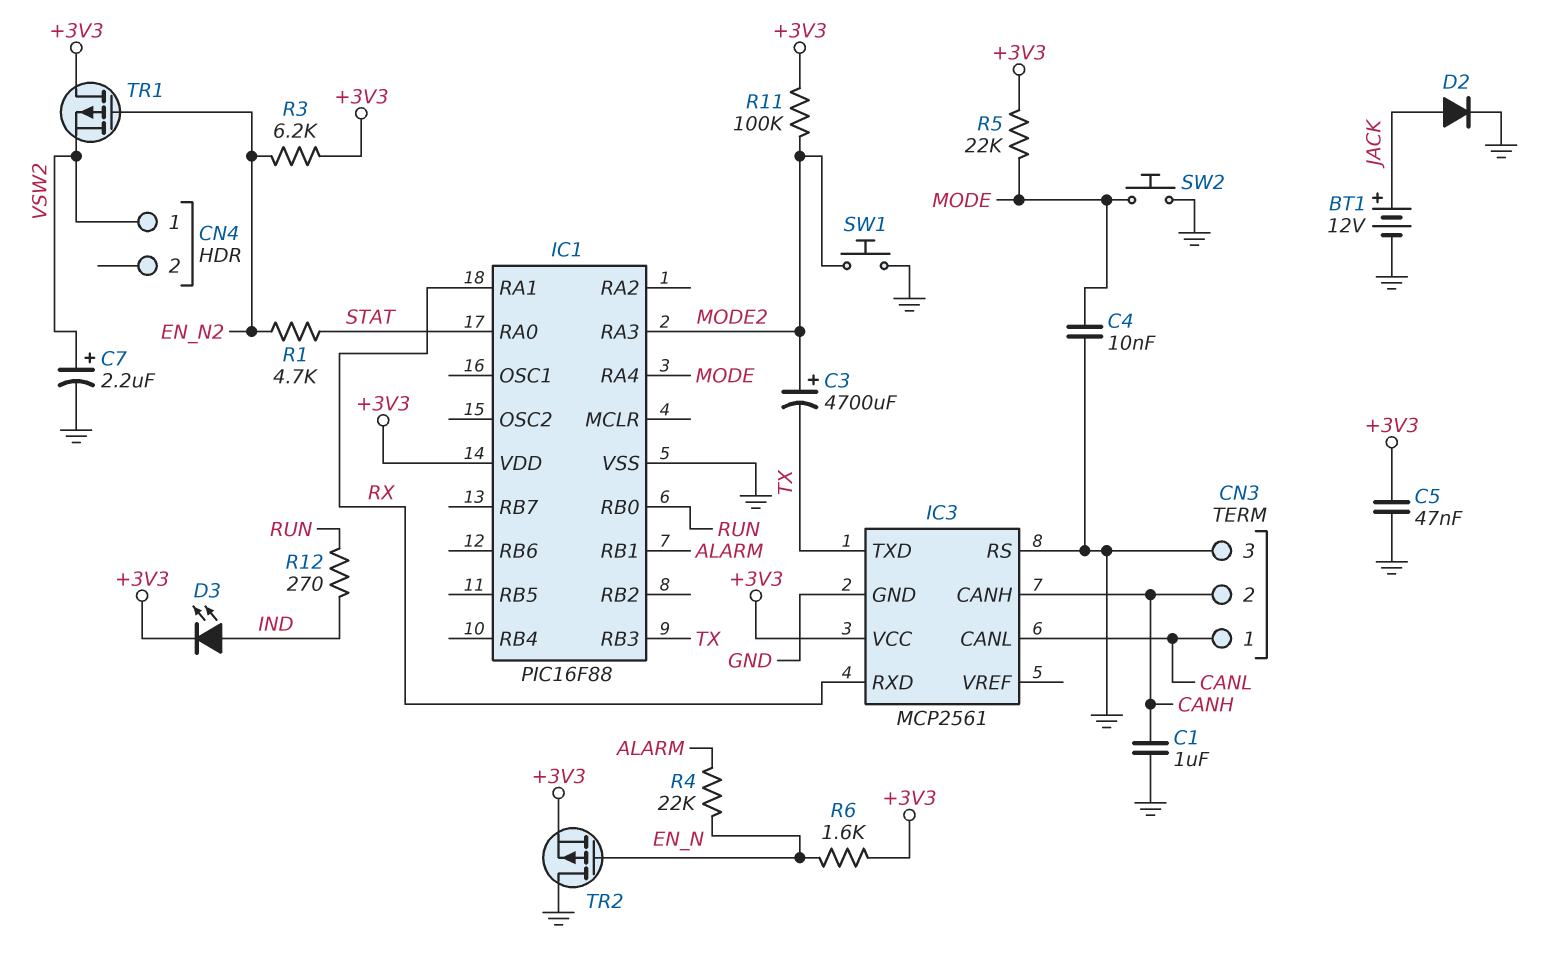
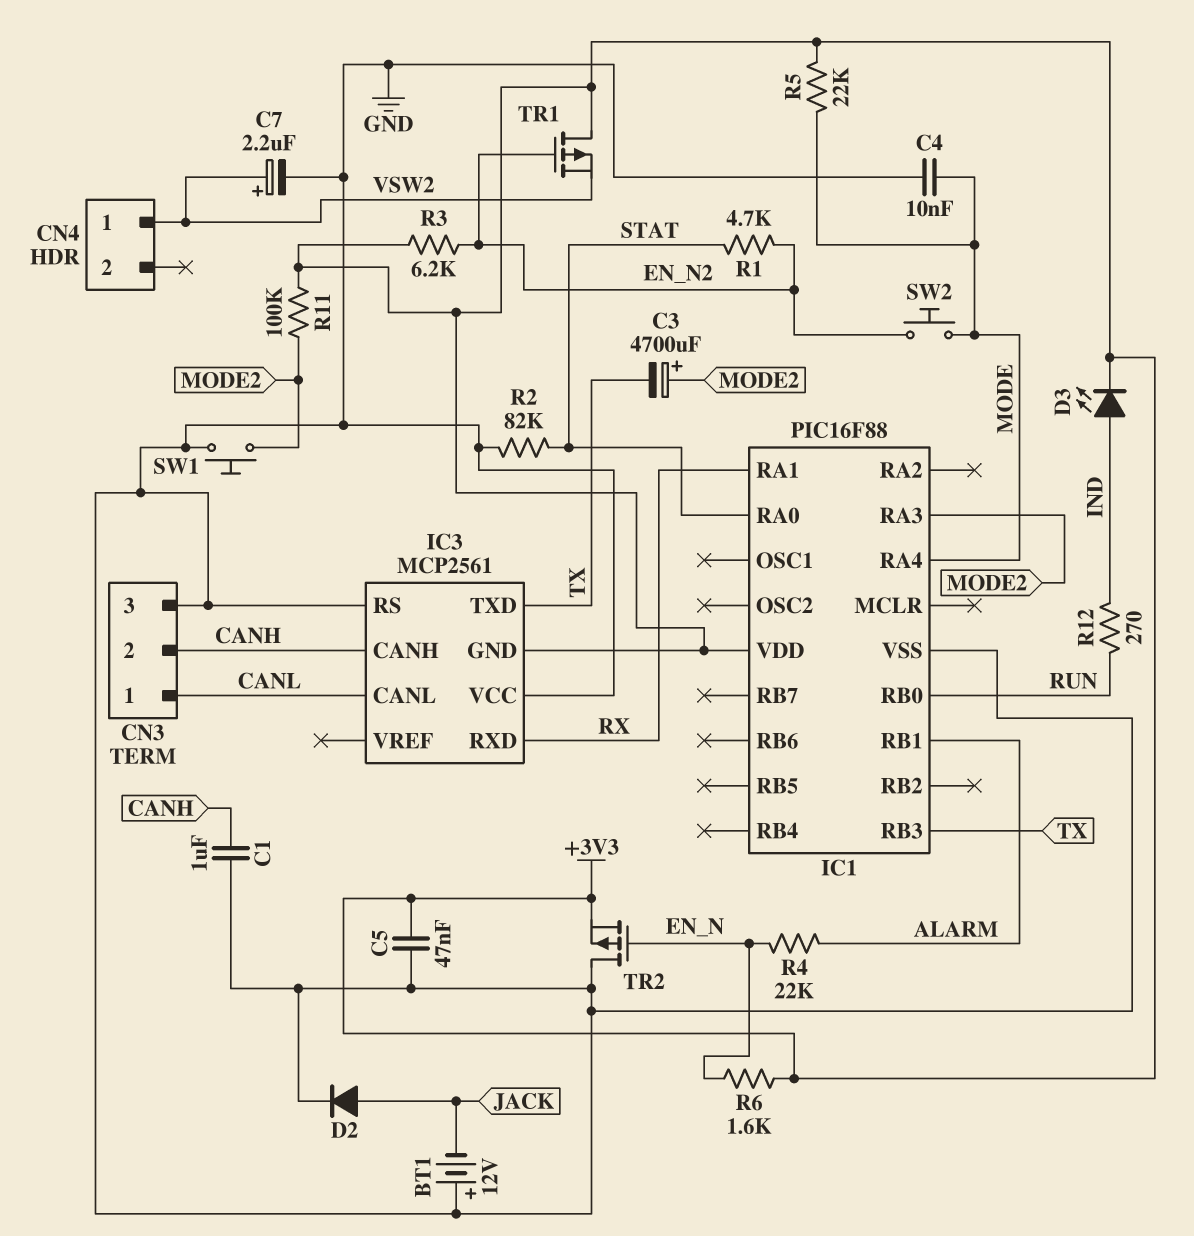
BT1: 12V (plus JACK, minus GND) -> 12V (plus GND, minus JACK)
IC3 pin GND: GND -> +3V3
IC3 pin VCC: +3V3 -> GND
R2: none -> 82k (GND, STAT)
SW2: button (GND, MODE) -> button (EN_N2, MODE)

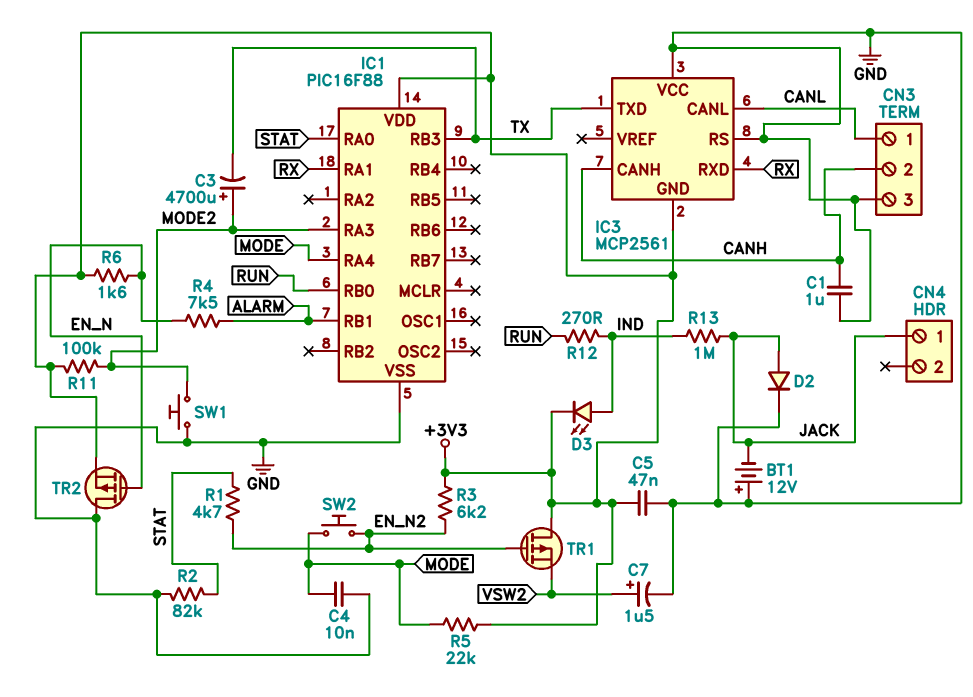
C7: 2.2uF (plus VSW2, minus GND) -> 1.5uF (plus VSW2, minus GND)
CN4 pin 1: VSW2 -> JACK
R4: 22k (ALARM, EN_N) -> 7.5k (ALARM, EN_N)
R13: none -> 1M (IND, JACK)

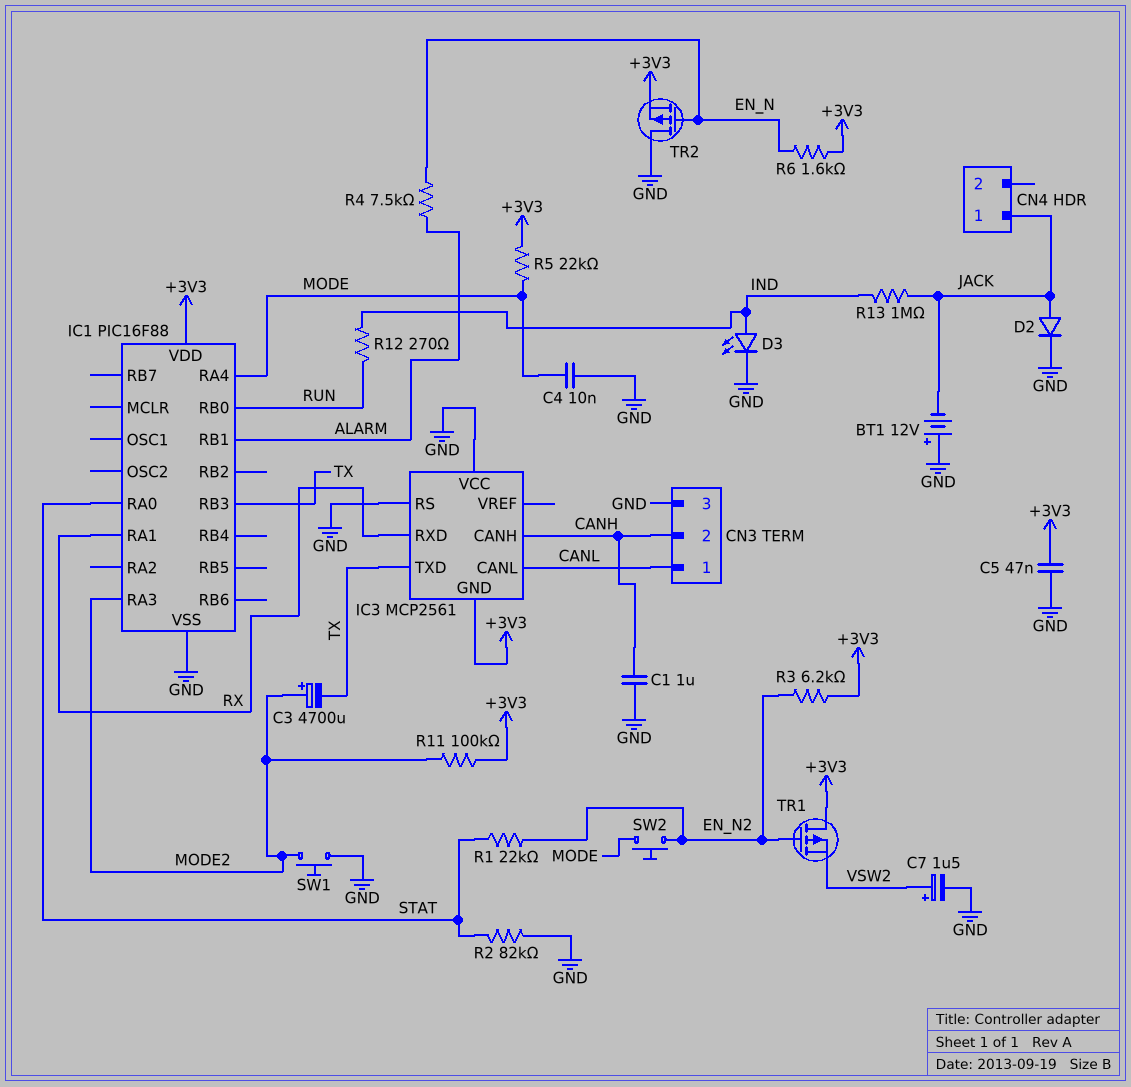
D3: LED (A IND, K +3V3) -> LED (A IND, K GND)
R1: 4.7k (EN_N2, STAT) -> 22k (EN_N2, STAT)

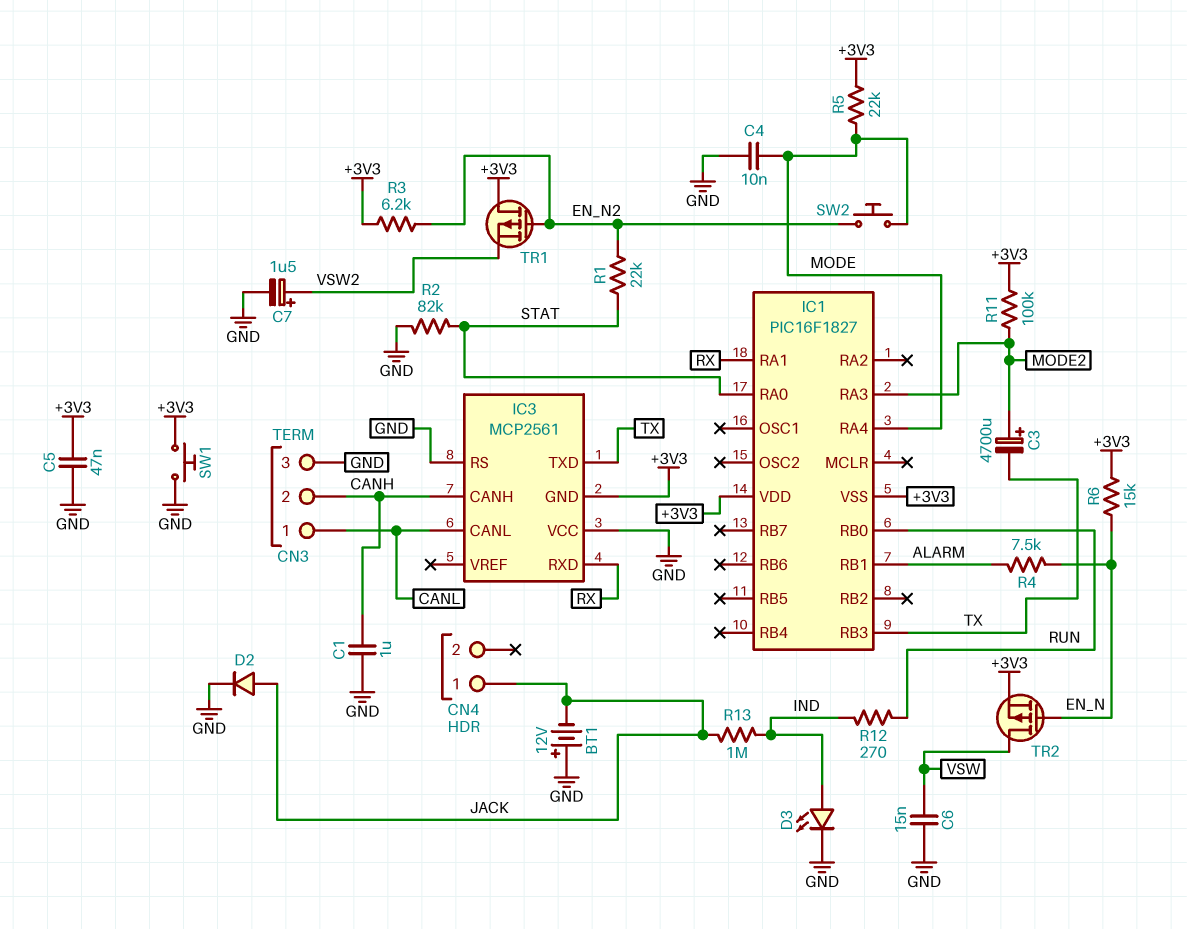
C6: none -> 15nF (GND, VSW)
IC1: PIC16F88 -> PIC16F1827
IC1 pin VSS: GND -> +3V3
R6: 1.6k (+3V3, EN_N) -> 15k (+3V3, EN_N)
SW1: button (GND, MODE2) -> button (+3V3, GND)
TR2: PMOS (G EN_N, D GND, S +3V3) -> PMOS (G EN_N, D VSW, S +3V3)

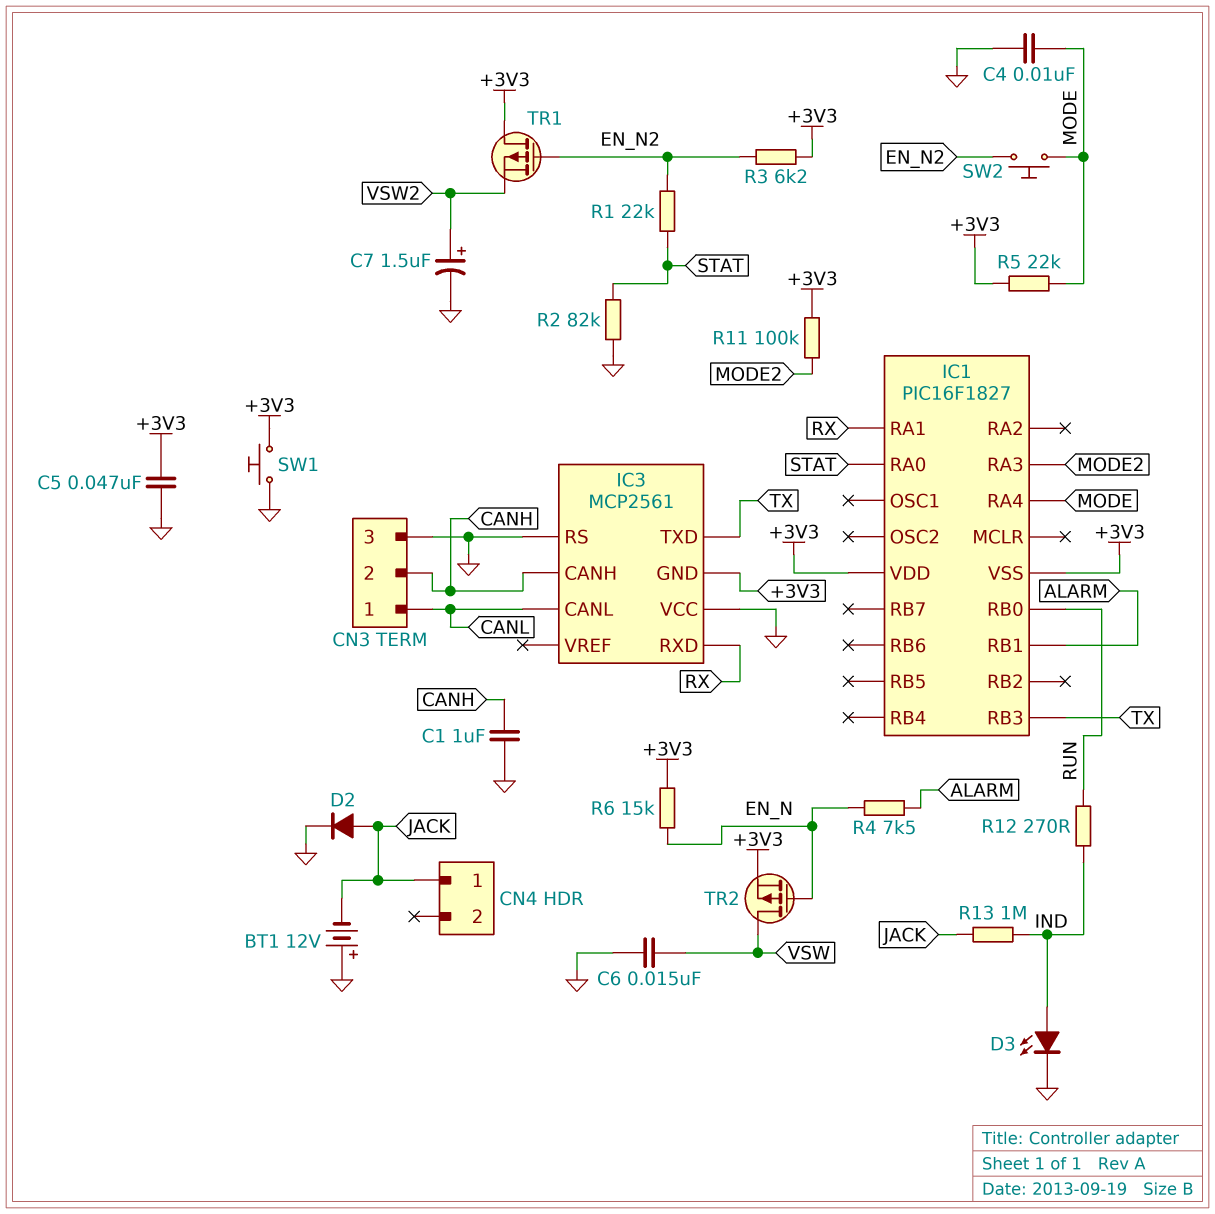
C3: 4700uF (plus MODE2, minus TX) -> none

